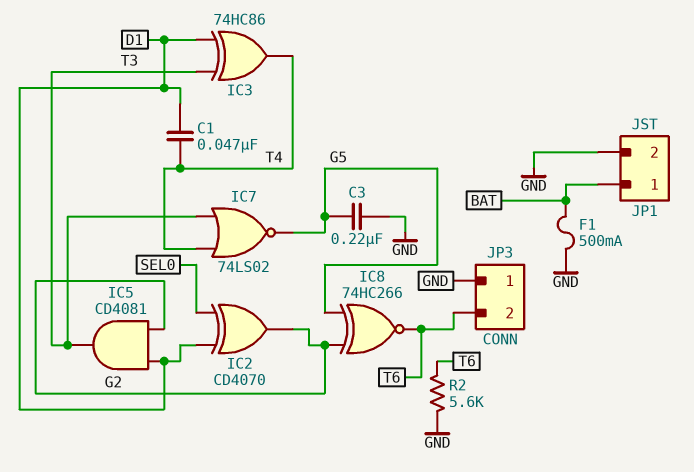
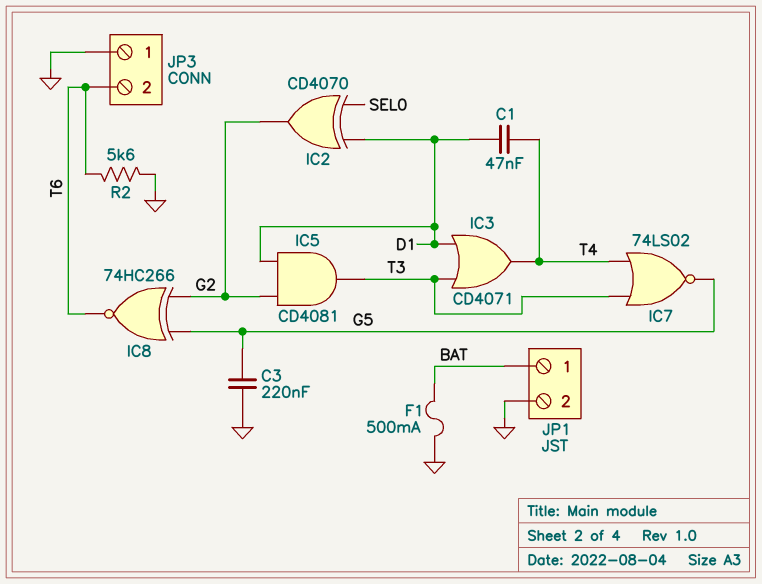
IC3: XOR 74HC86 (in D1, in T3, out T4) -> OR CD4071 (in D1, in T3, out T4)

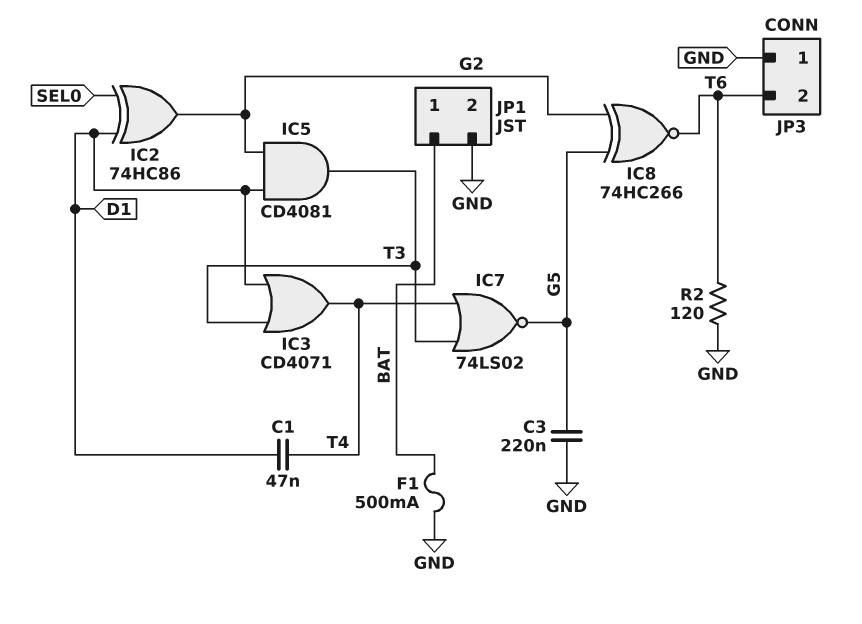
IC2: XOR CD4070 (in D1, in SEL0, out G2) -> XOR 74HC86 (in D1, in SEL0, out G2)
R2: 5.6k (GND, T6) -> 120 (GND, T6)

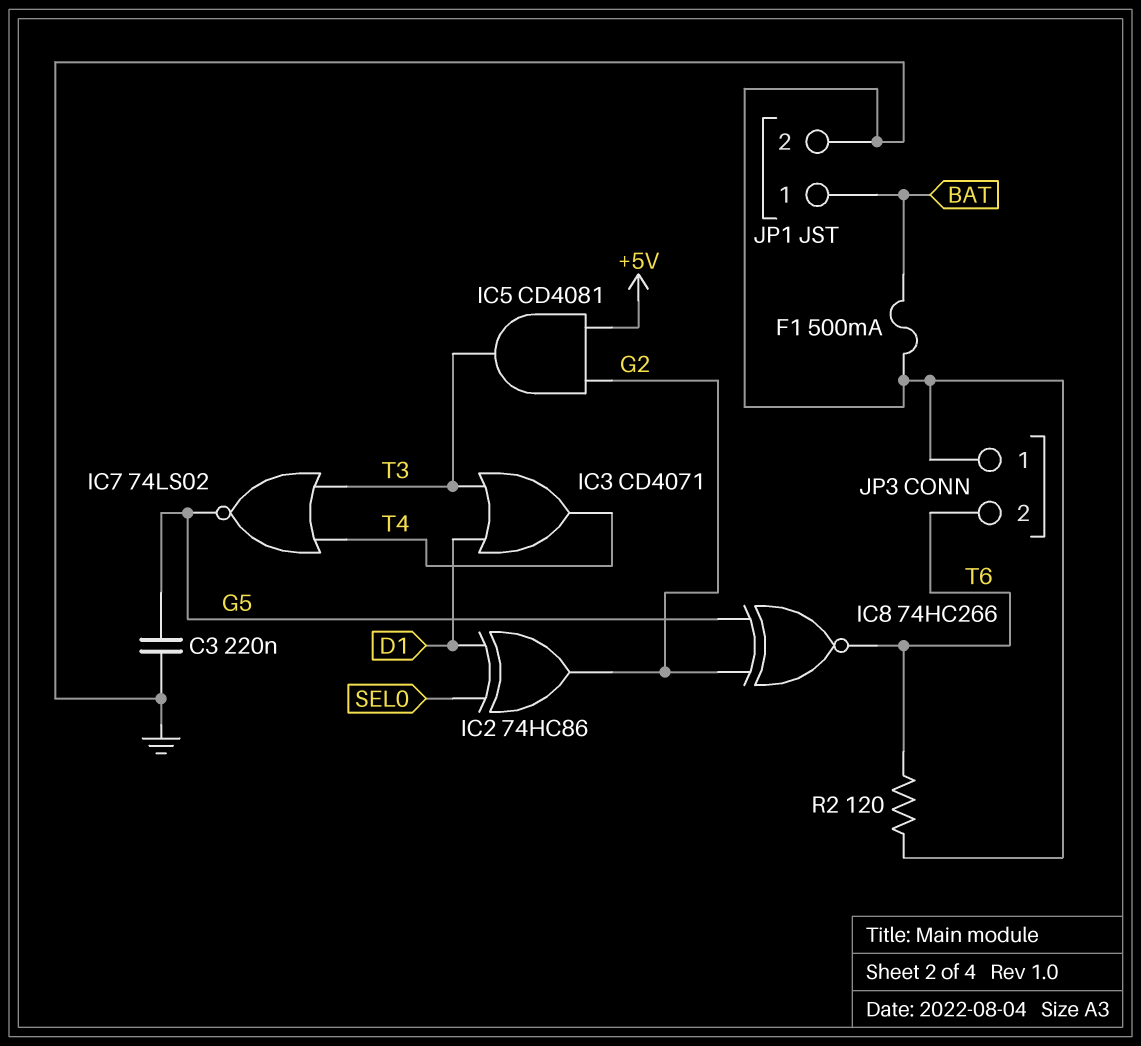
C1: 47nF (D1, T4) -> none
IC5: AND CD4081 (in D1, in G2, out T3) -> AND CD4081 (in +5V, in G2, out T3)

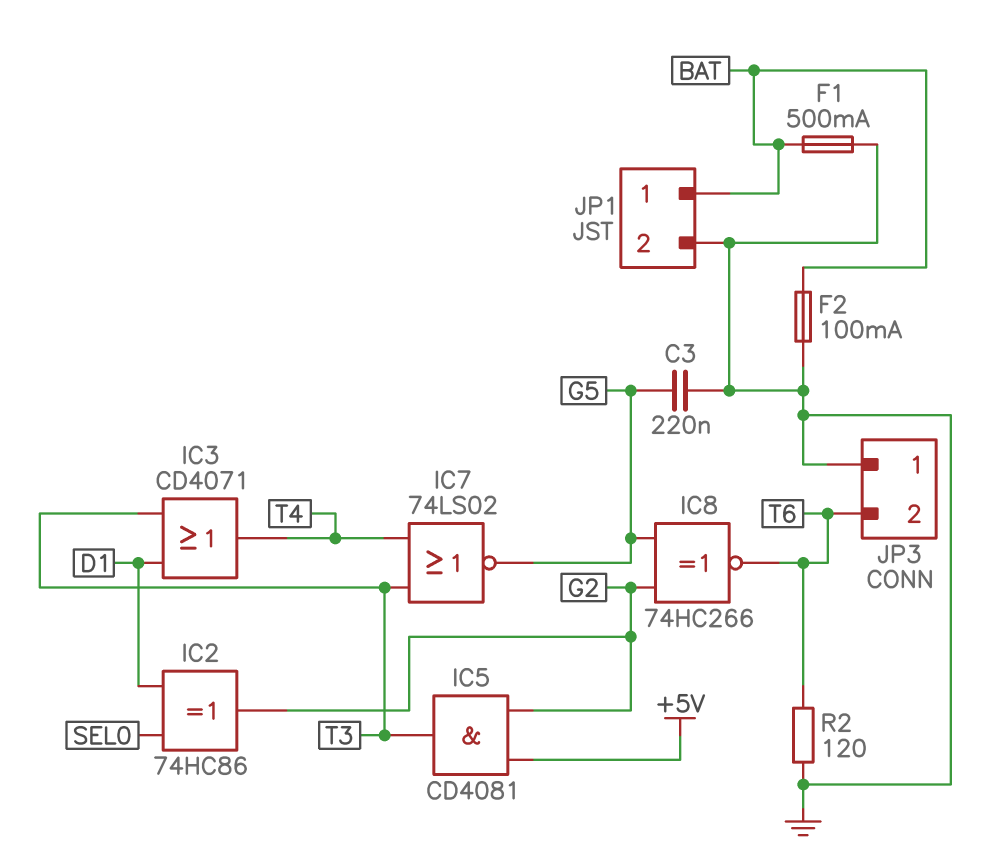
F2: none -> 100mA (BAT, GND)

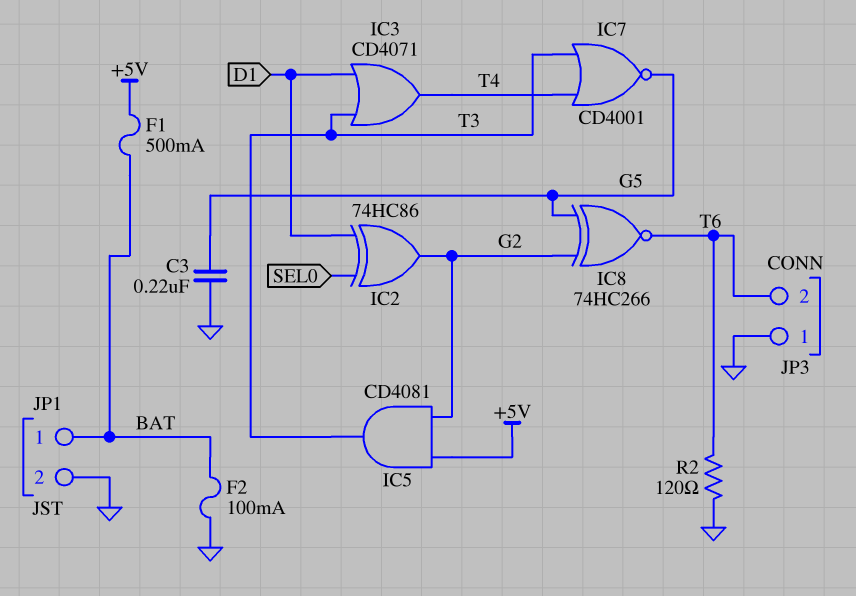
F1: 500mA (BAT, GND) -> 500mA (+5V, BAT)
IC7: NOR 74LS02 (in T3, in T4, out G5) -> NOR CD4001 (in T3, in T4, out G5)

